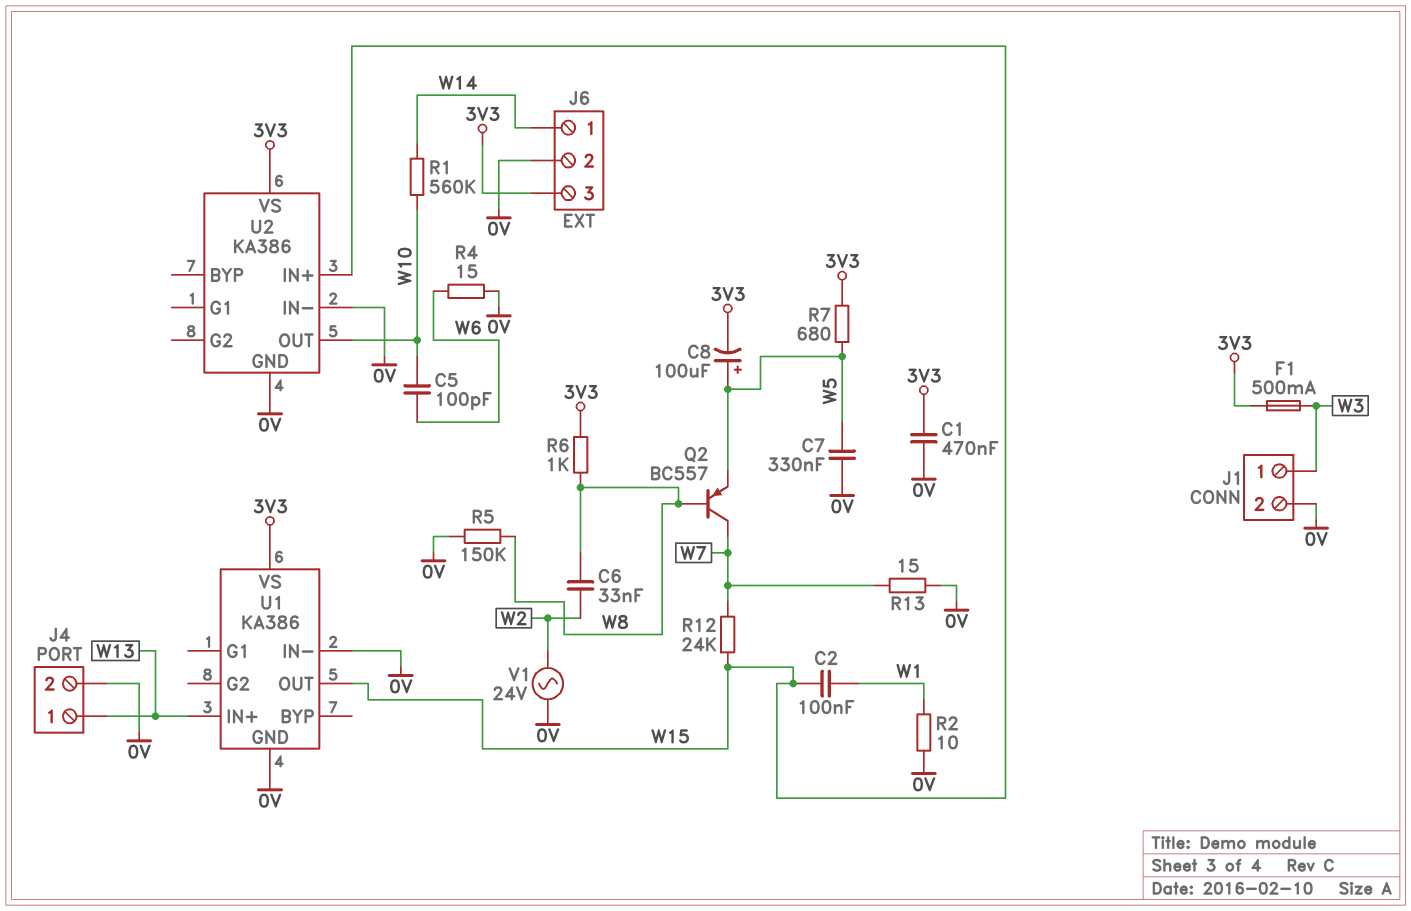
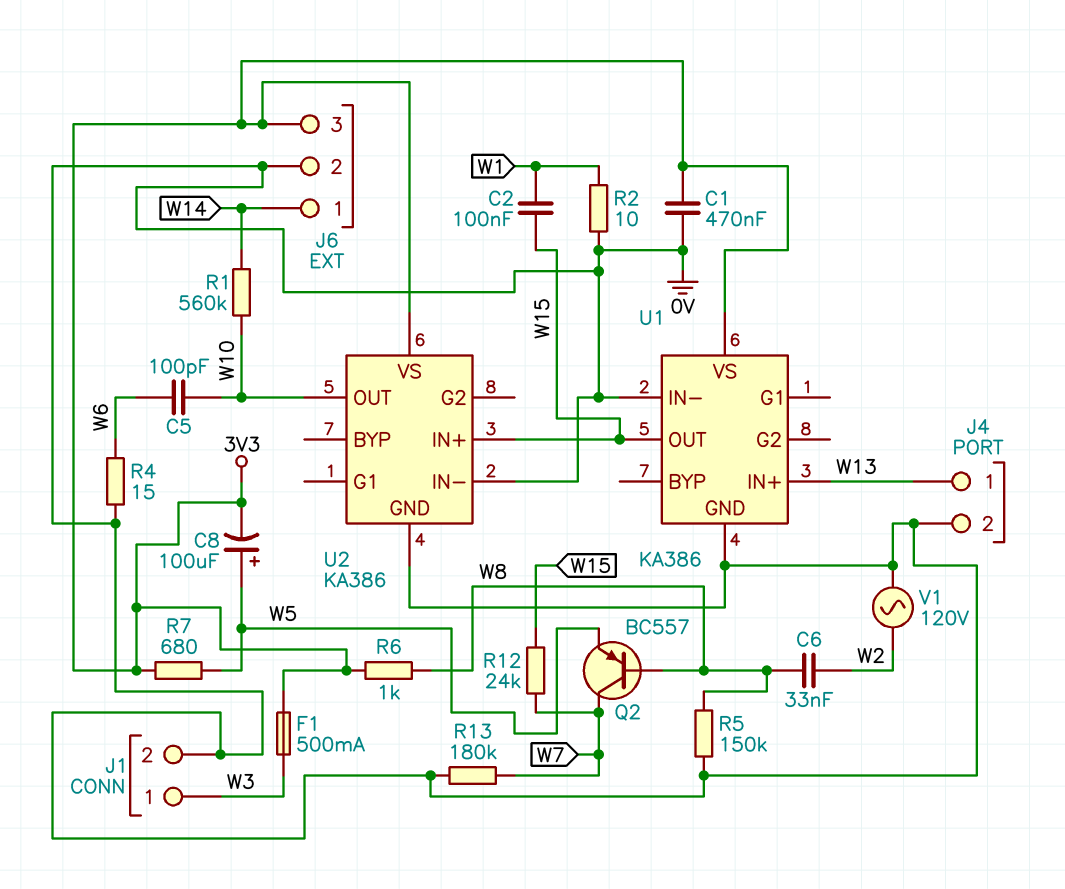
C7: 330nF (0V, W5) -> none
R13: 15 (0V, W7) -> 180k (0V, W7)
V1: AC 24V (0V, W2) -> AC 120V (0V, W2)

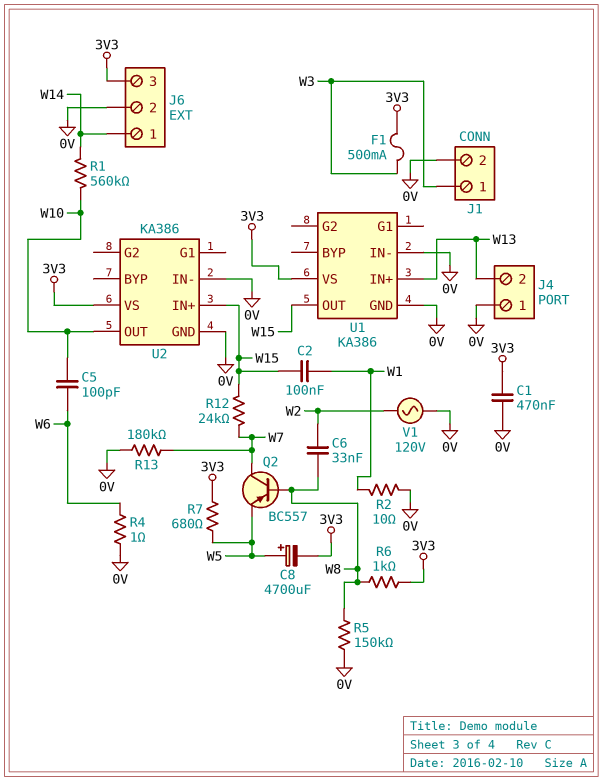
C8: 100uF (plus W5, minus 3V3) -> 4700uF (plus W5, minus 3V3)
J4 pin 1: W13 -> 0V
J4 pin 2: 0V -> W13
R4: 15 (0V, W6) -> 1 (0V, W6)

